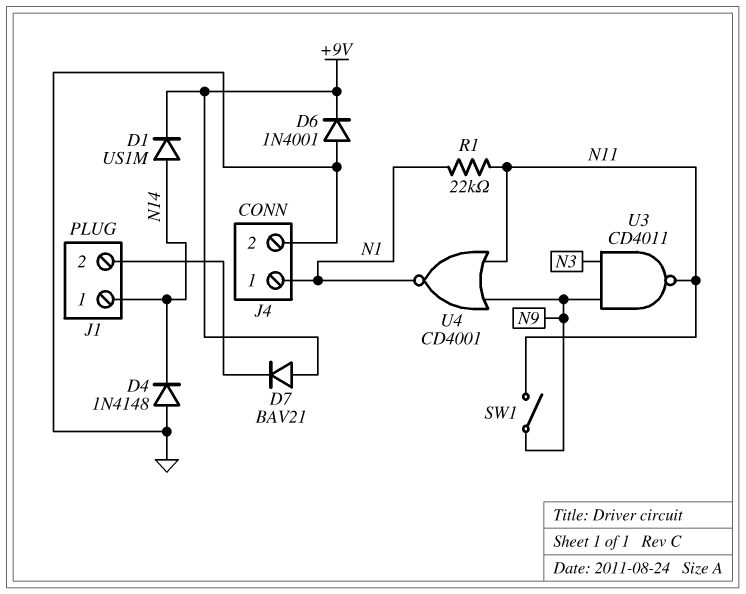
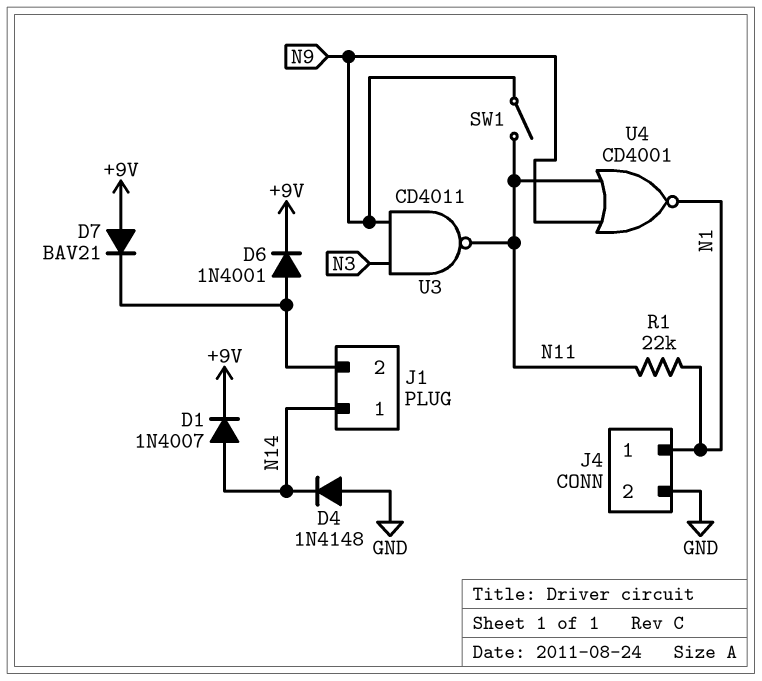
D1: diode US1M (A N14, K +9V) -> diode 1N4007 (A N14, K +9V)
D6: diode 1N4001 (A GND, K +9V) -> diode 1N4001 (A J1/2, K +9V)

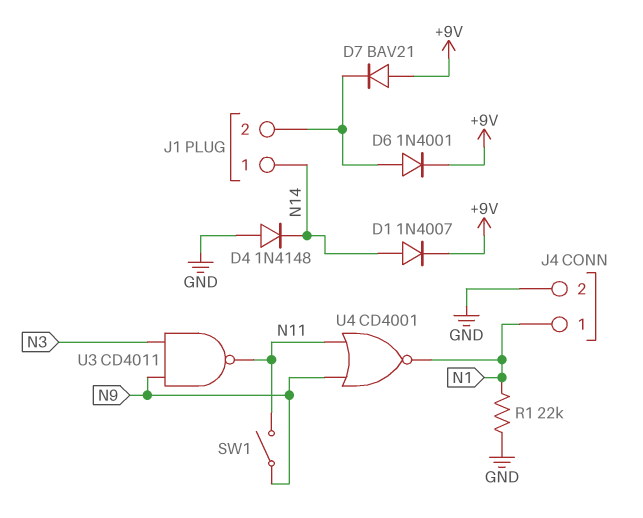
R1: 22k (N1, N11) -> 22k (GND, N1)

